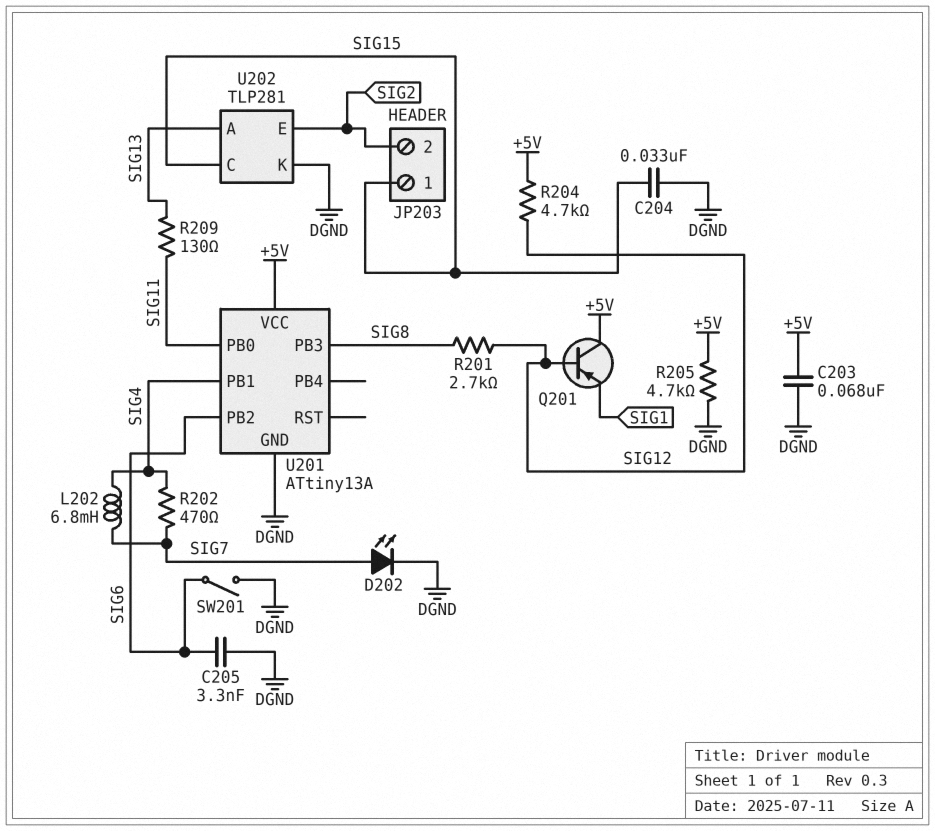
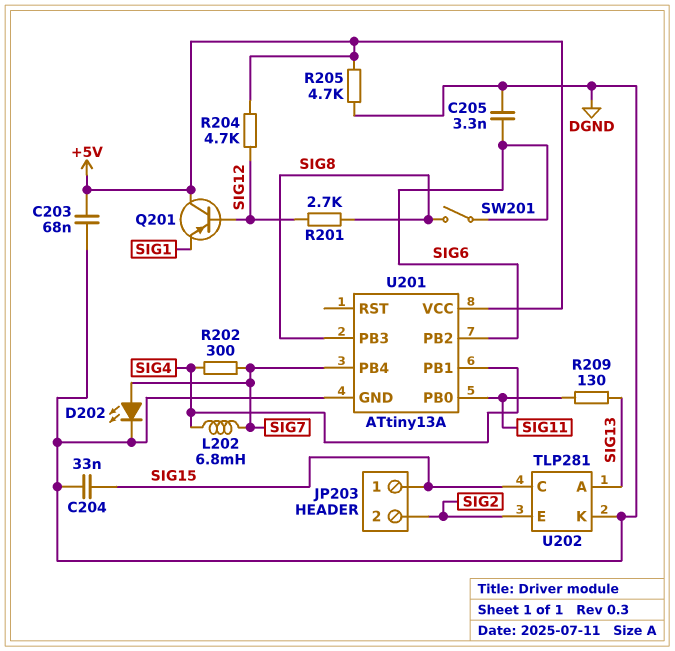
R202: 470 (SIG4, SIG7) -> 300 (SIG4, SIG7)
SW201: switch (DGND, SIG6) -> switch (SIG6, SIG8)
U201 pin PB4: none -> SIG7

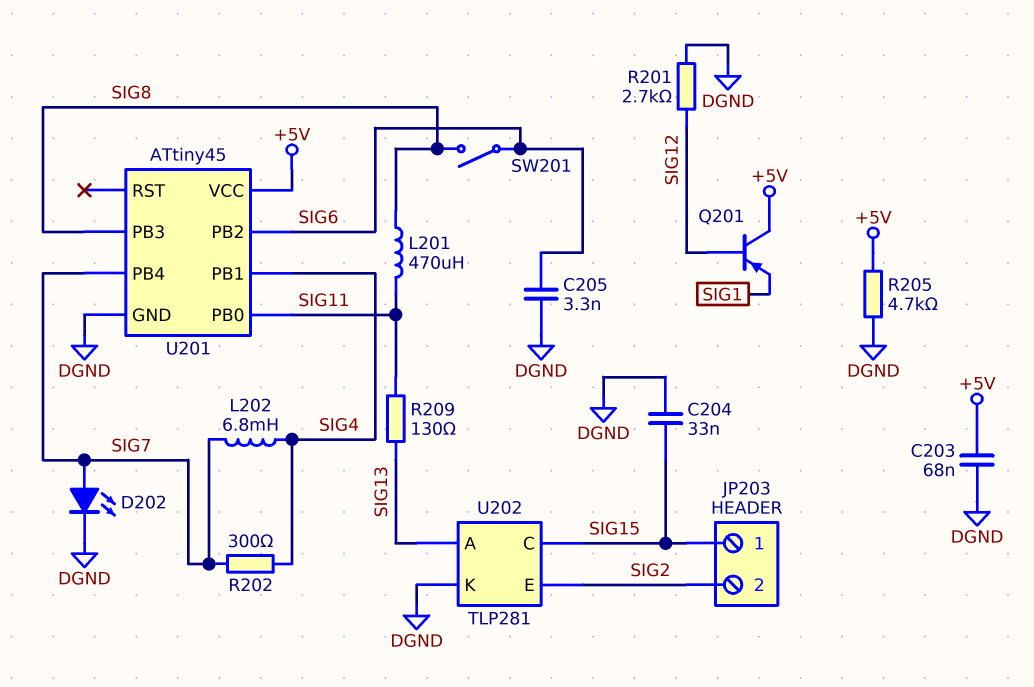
L201: none -> 470uH (SIG8, SIG11)
R201: 2.7k (SIG8, SIG12) -> 2.7k (DGND, SIG12)
R204: 4.7k (+5V, SIG12) -> none
U201: ATtiny13A -> ATtiny45

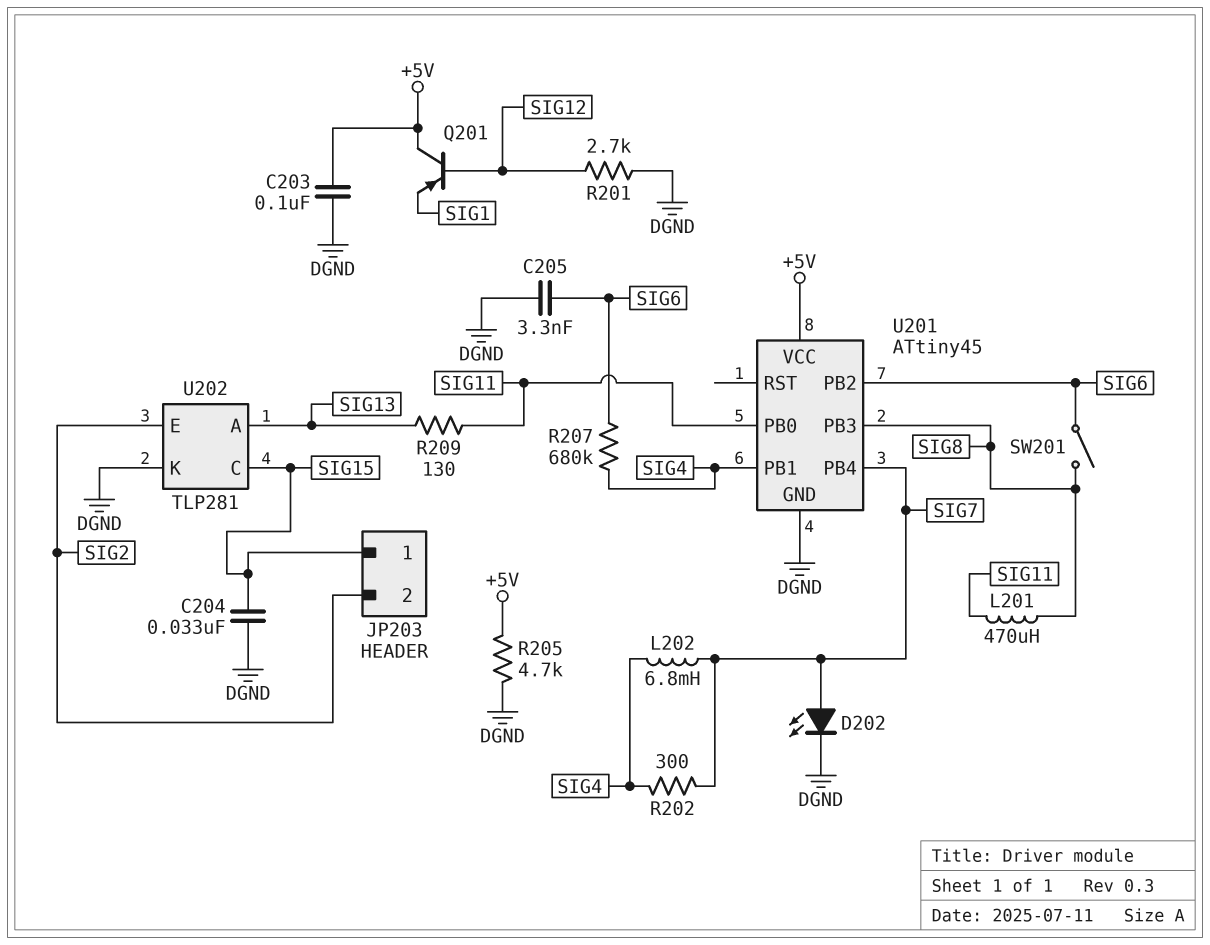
C203: 68nF (+5V, DGND) -> 100nF (+5V, DGND)
R207: none -> 680k (SIG4, SIG6)

